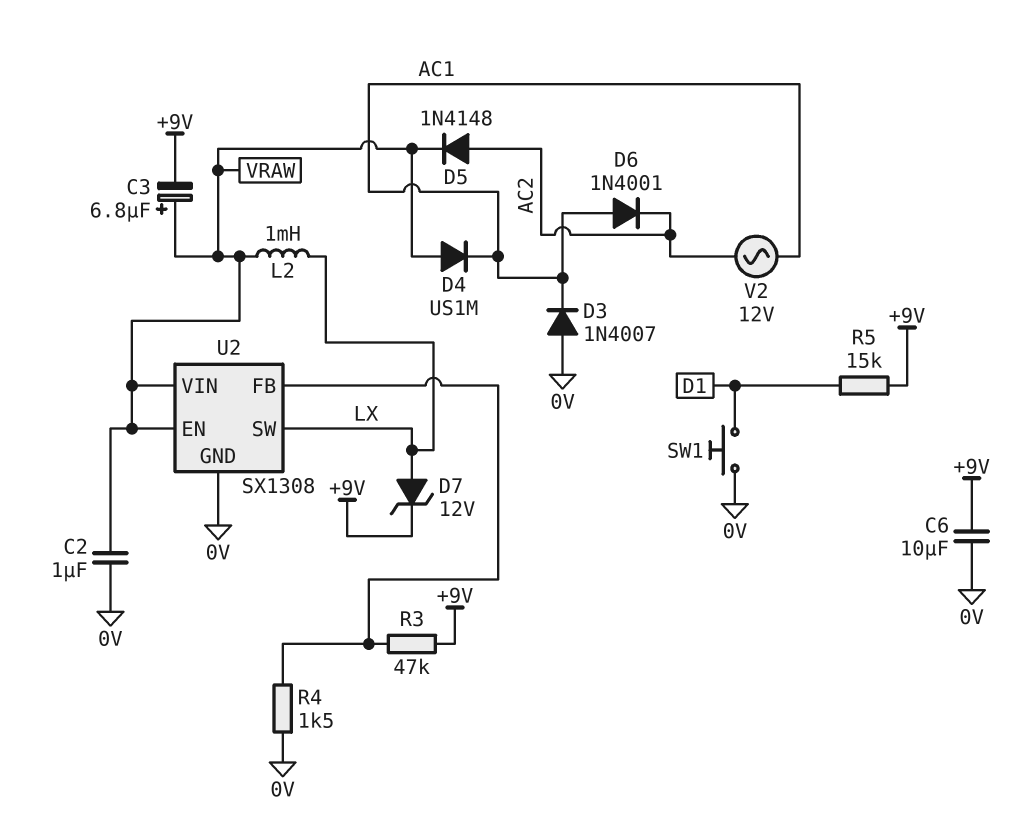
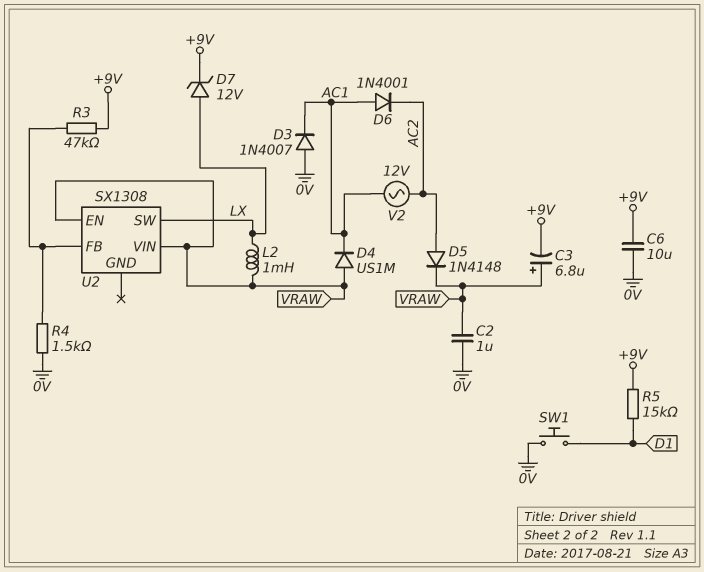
U2 pin GND: 0V -> none

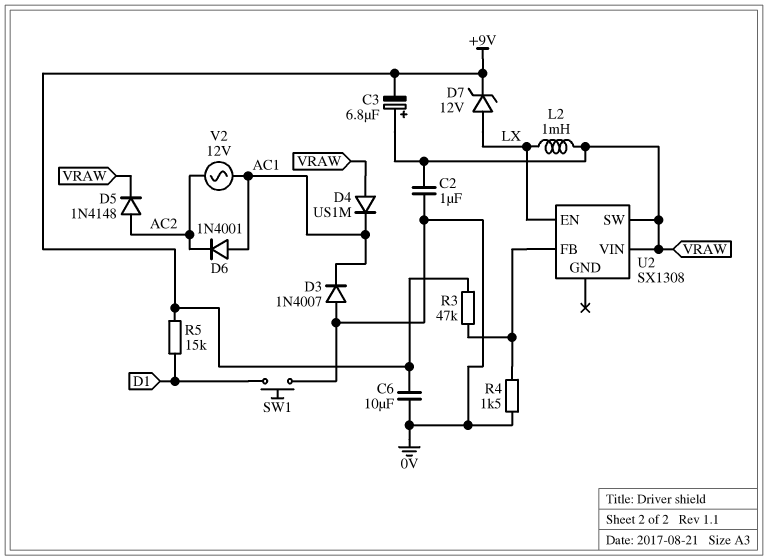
U2 pin EN: VRAW -> LX
U2 pin SW: LX -> VRAW

